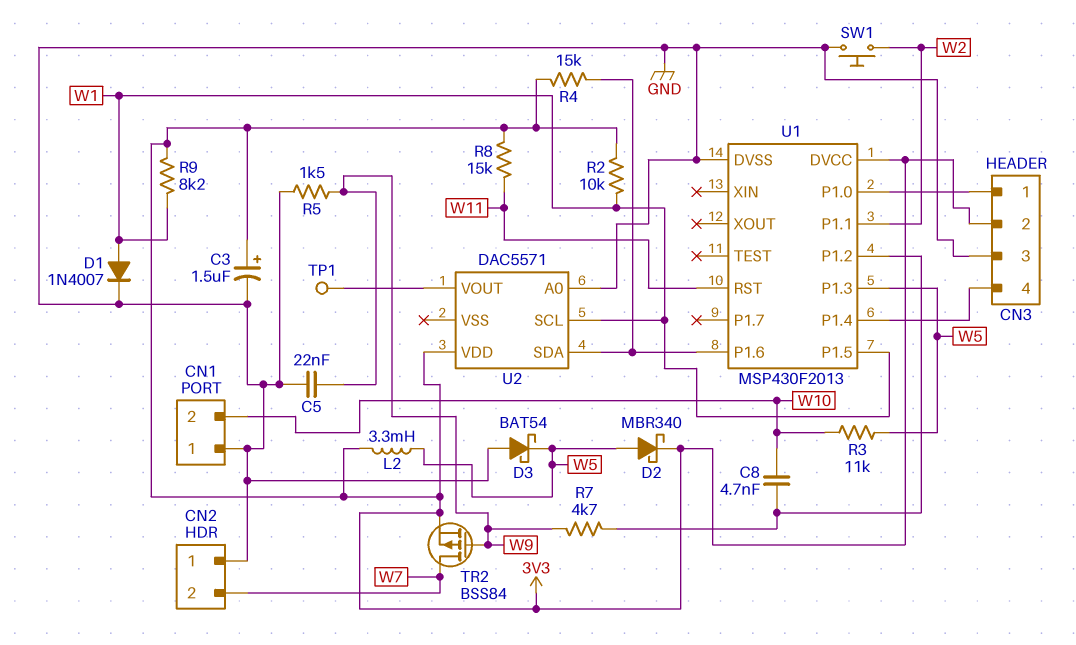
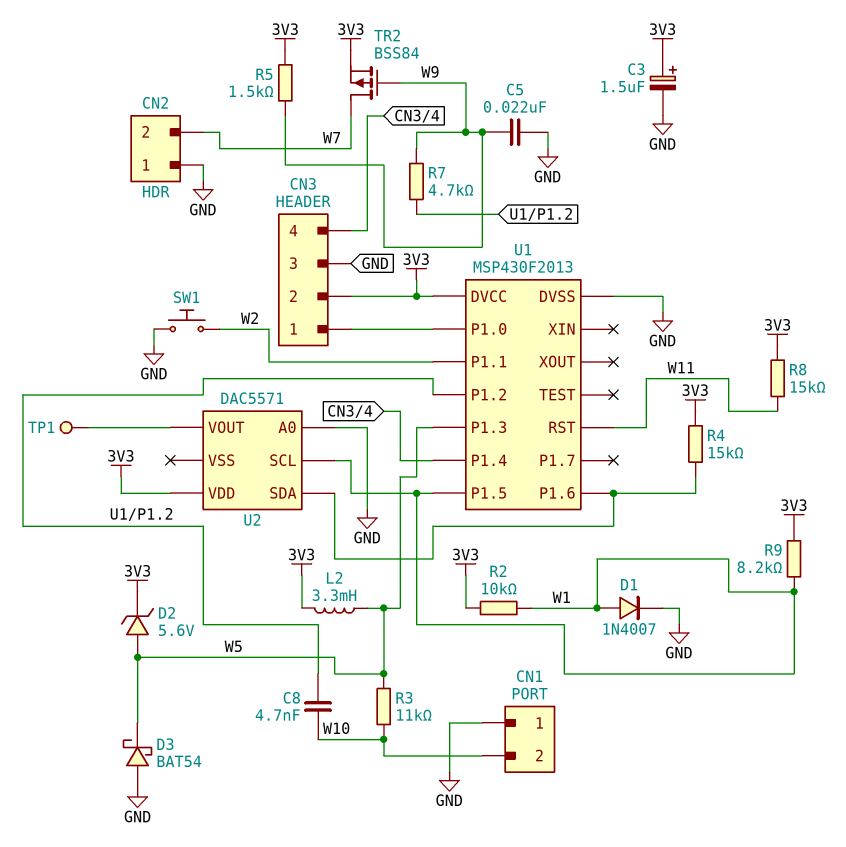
D2: schottky MBR340 (A W5, K 3V3) -> zener 5.6V (A W5, K 3V3)
R5: 1.5k (GND, W9) -> 1.5k (3V3, W9)

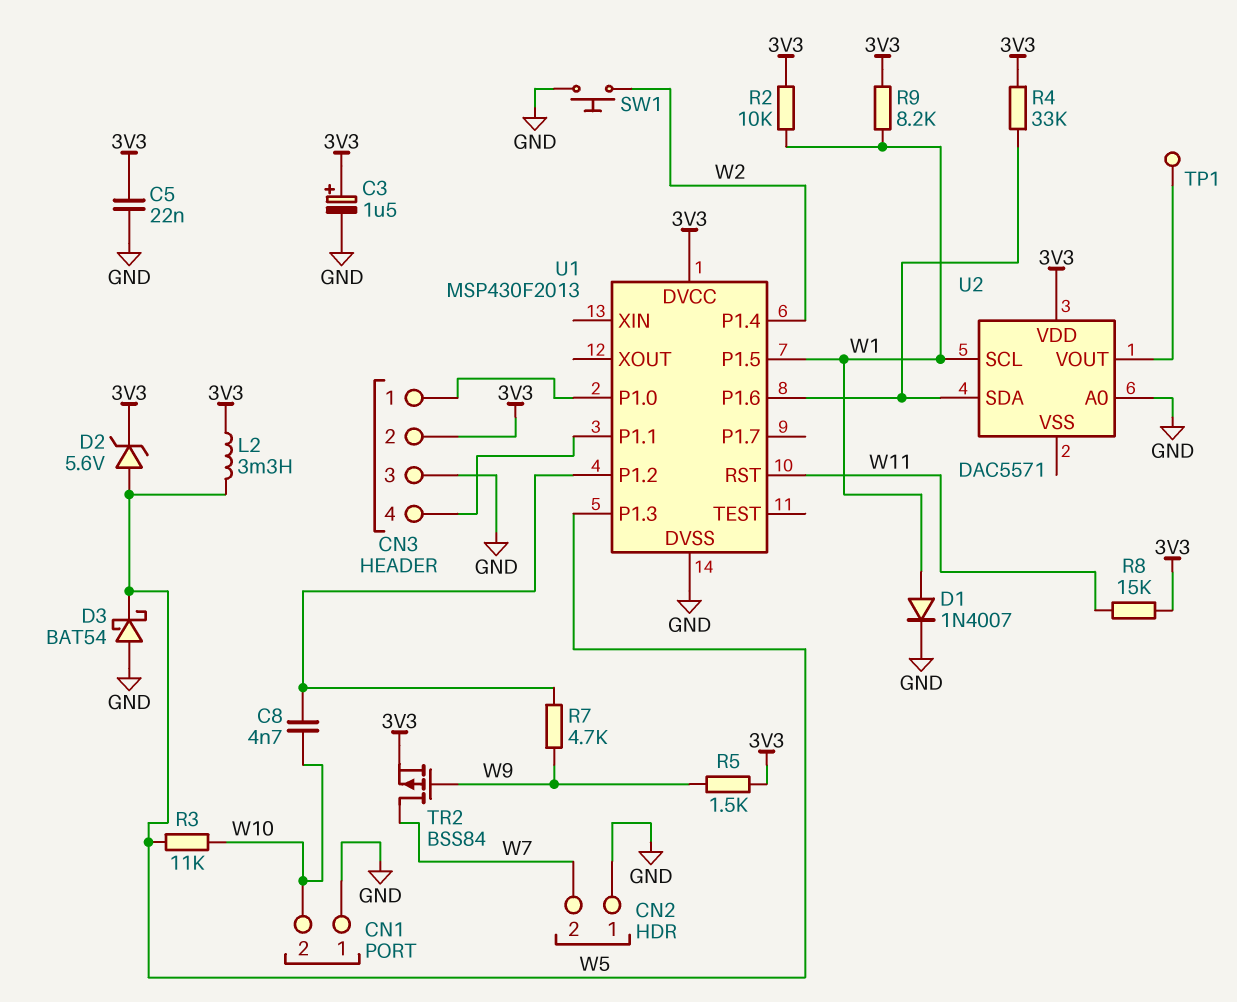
C5: 22nF (GND, W9) -> 22nF (3V3, GND)
R4: 15k (3V3, U1/P1.6) -> 33k (3V3, U1/P1.6)
U1 pin P1.1: W2 -> CN3/4
U1 pin P1.4: CN3/4 -> W2

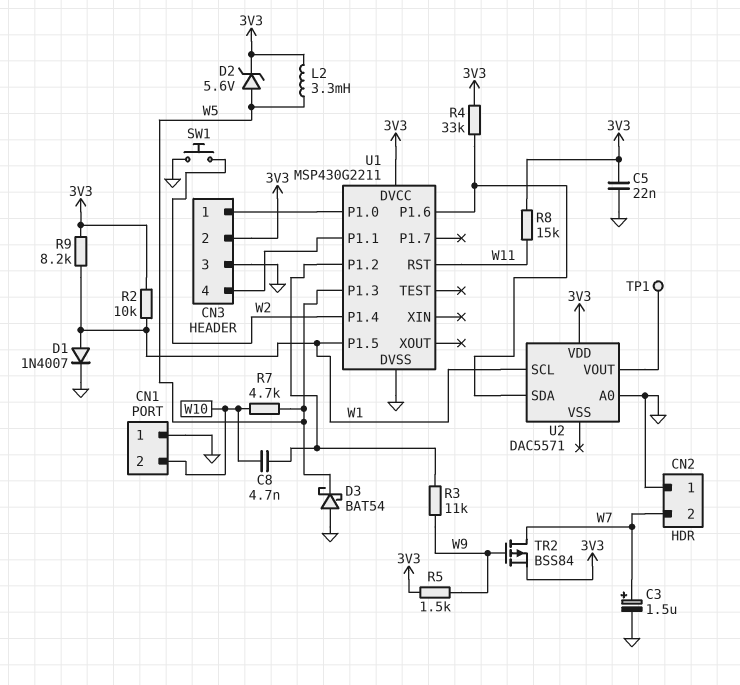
C3: 1.5uF (plus 3V3, minus GND) -> 1.5uF (plus W7, minus GND)
R3: 11k (W5, W10) -> 11k (U1/P1.2, W9)
R7: 4.7k (U1/P1.2, W9) -> 4.7k (W5, W10)
U1: MSP430F2013 -> MSP430G2211

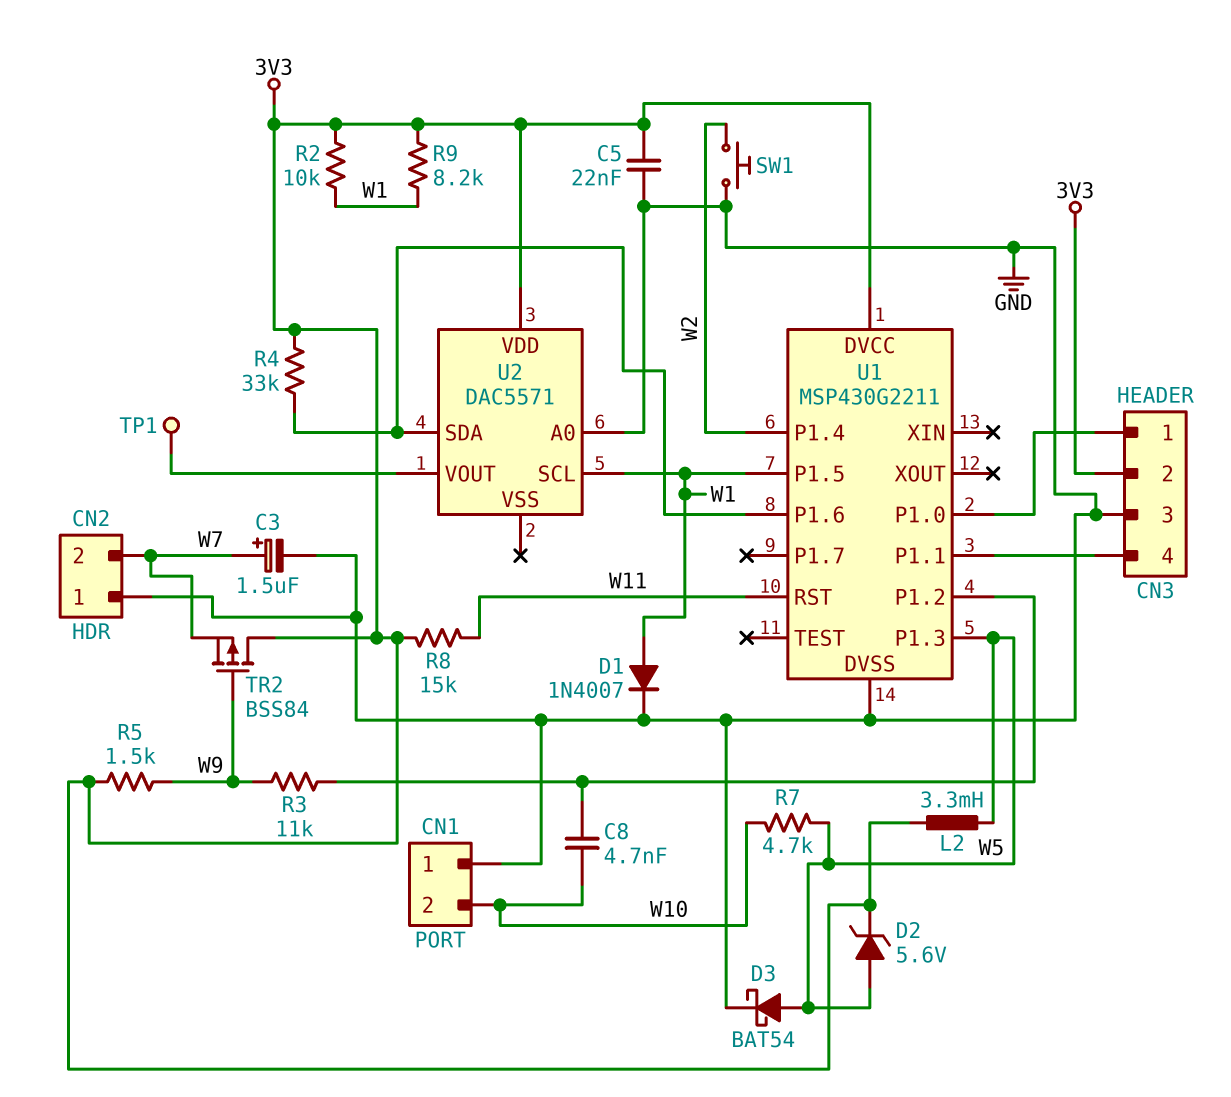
D3: schottky BAT54 (A GND, K W5) -> schottky BAT54 (A W5, K GND)
TR2: PMOS BSS84 (G W9, D W7, S 3V3) -> PMOS BSS84 (G W9, D 3V3, S W7)

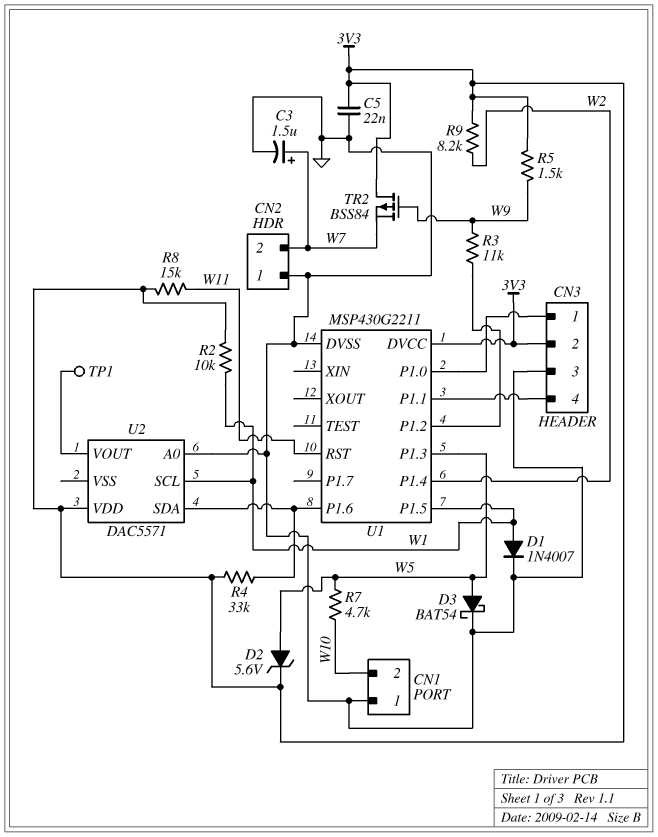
C8: 4.7nF (U1/P1.2, W10) -> none
L2: 3.3mH (3V3, W5) -> none
R9: 8.2k (3V3, W1) -> 8.2k (3V3, W2)
SW1: button (GND, W2) -> none

